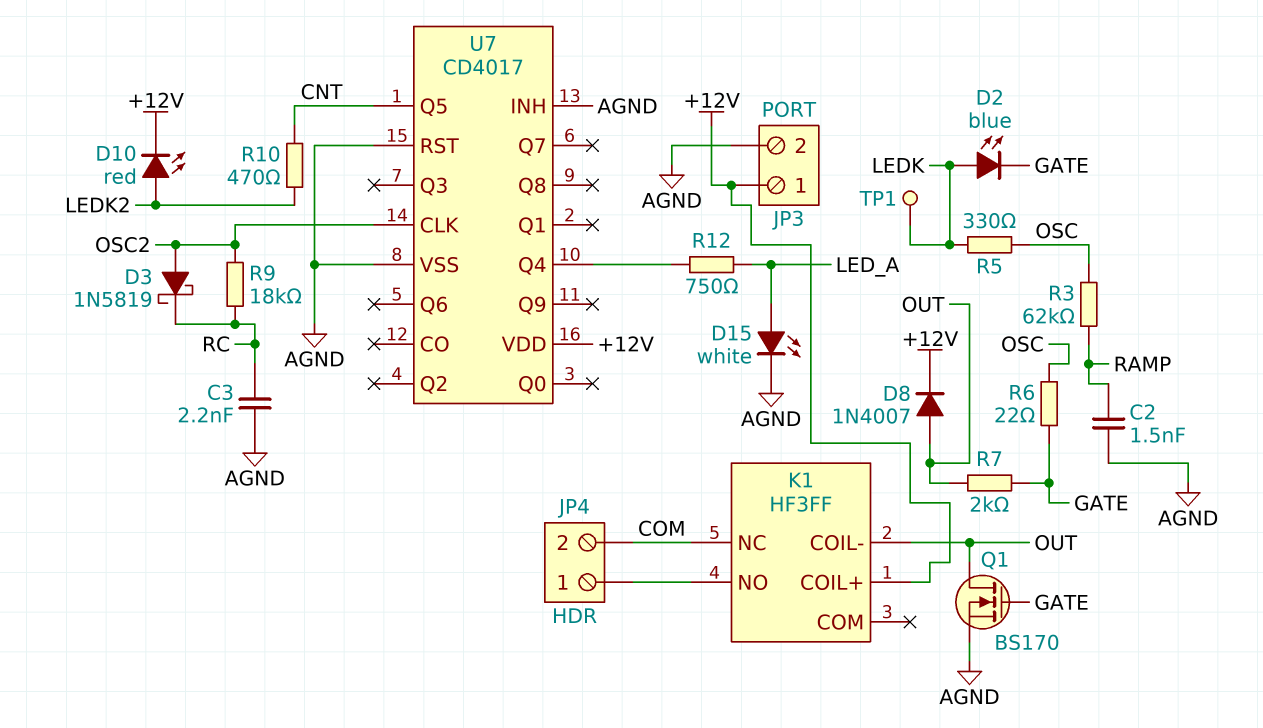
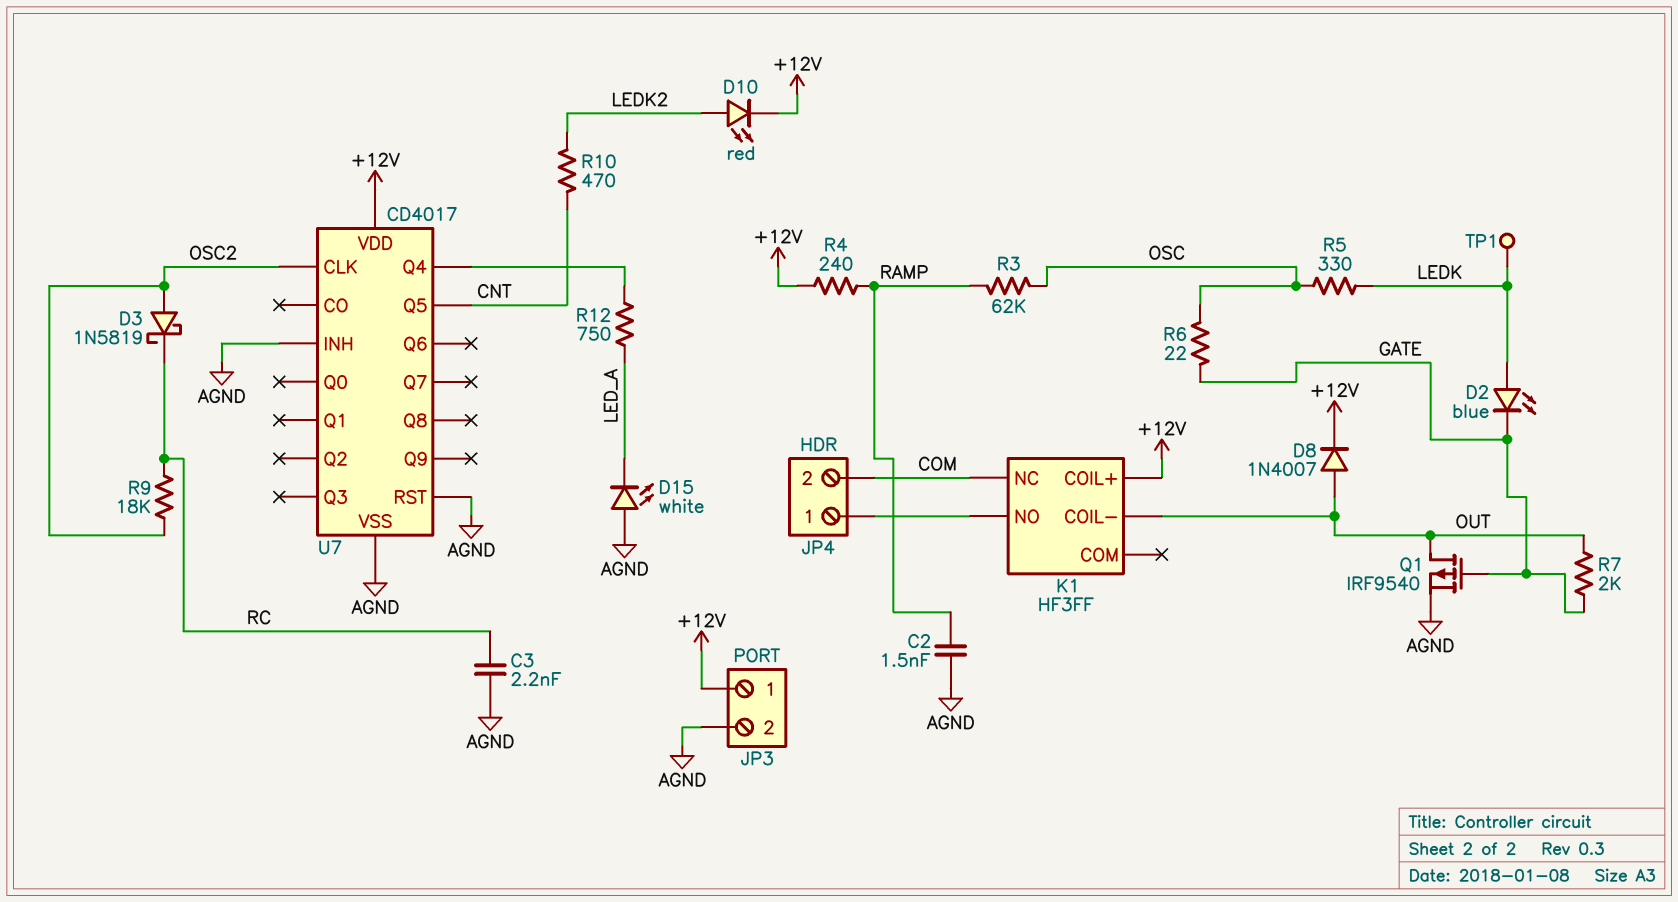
D15: LED white (A LED_A, K AGND) -> LED white (A AGND, K LED_A)
Q1: NMOS BS170 (G GATE, D OUT, S AGND) -> PMOS IRF9540 (G GATE, D OUT, S AGND)
R4: none -> 240 (+12V, RAMP)

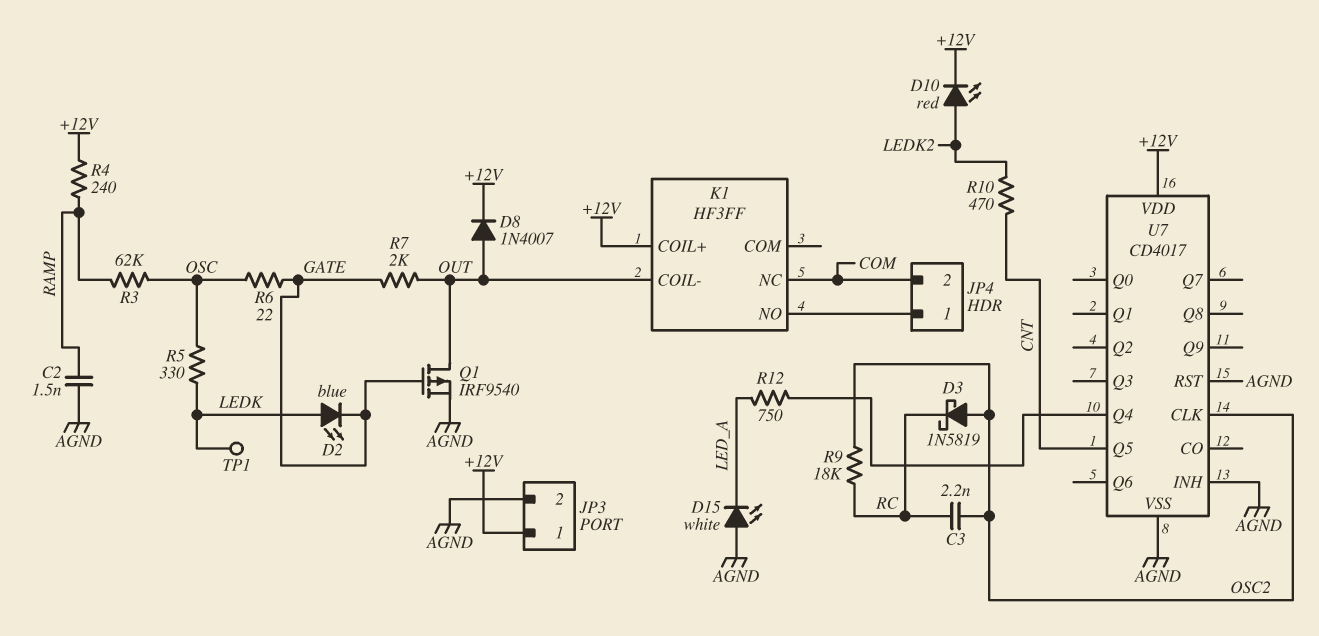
C3: 2.2nF (AGND, RC) -> 2.2nF (OSC2, RC)

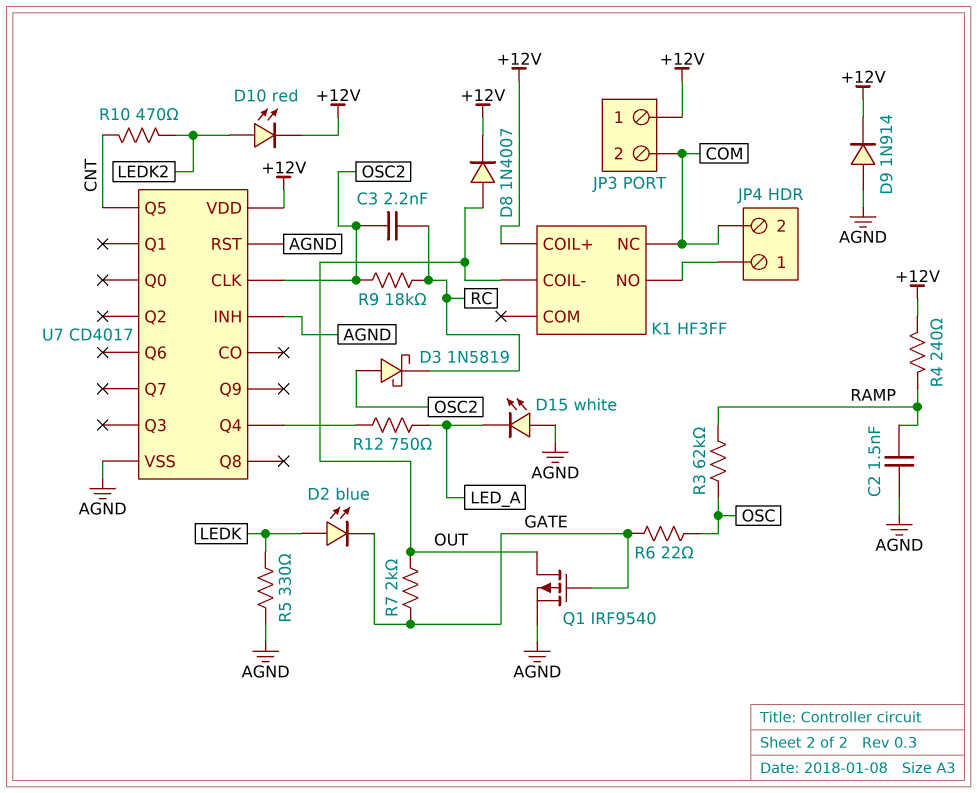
D9: none -> diode 1N914 (A AGND, K +12V)
JP3 pin 2: AGND -> COM
R5: 330 (LEDK, OSC) -> 330 (AGND, LEDK)
TP1: test point (LEDK) -> none

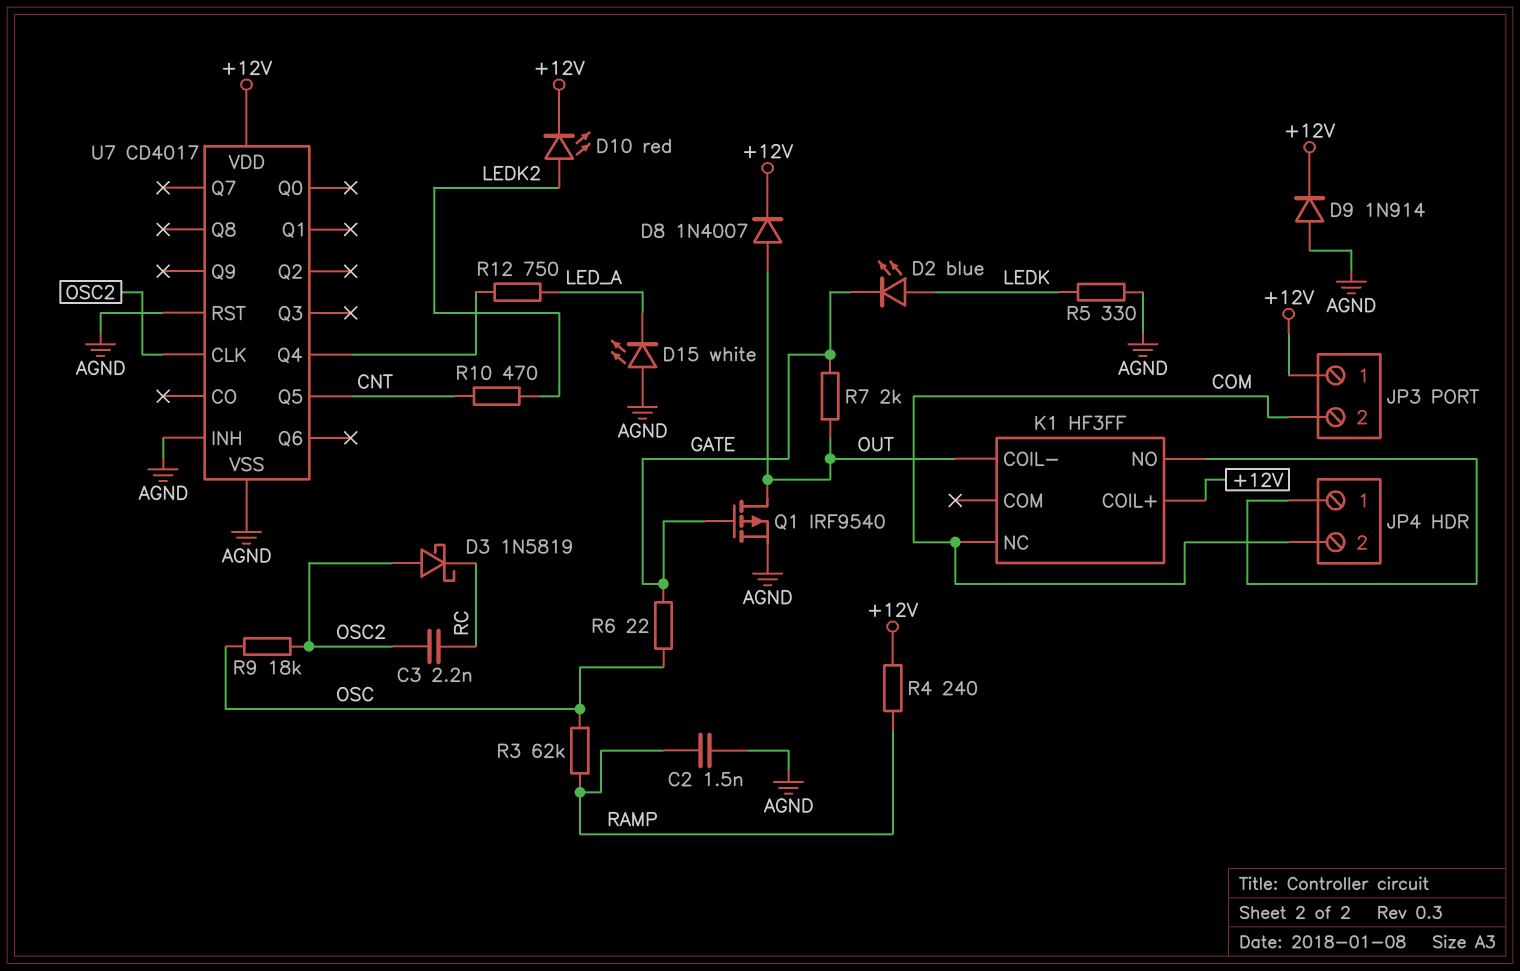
R9: 18k (OSC2, RC) -> 18k (OSC, OSC2)

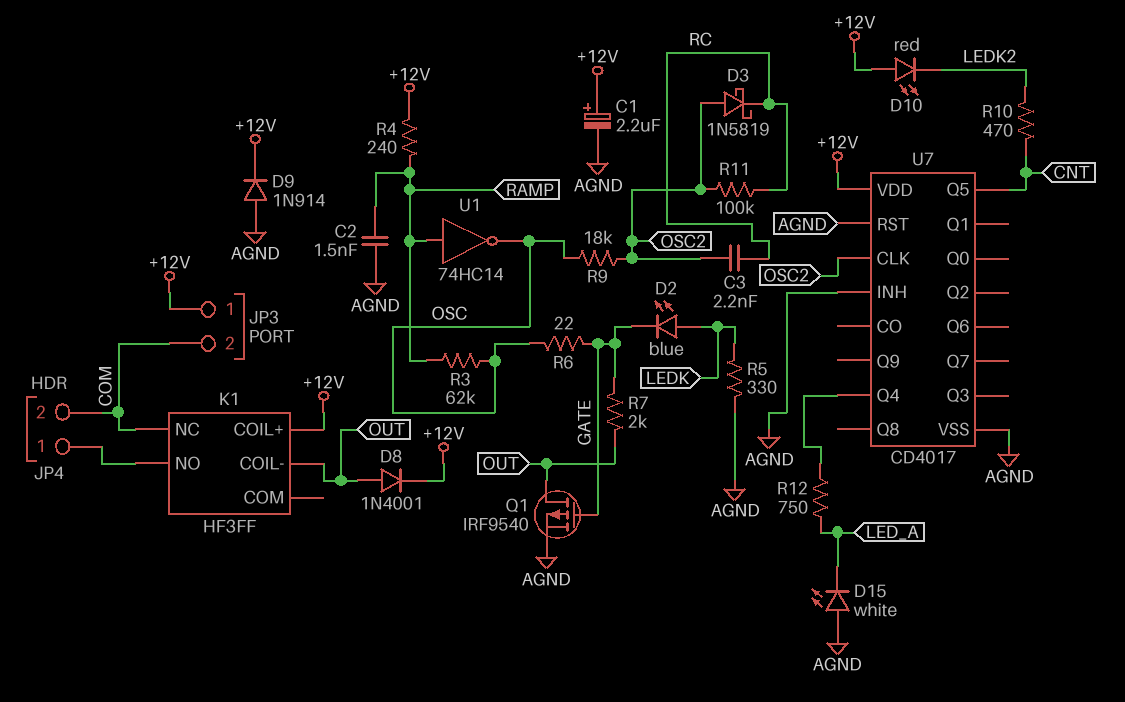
C1: none -> 2.2uF (plus +12V, minus AGND)
D8: diode 1N4007 (A OUT, K +12V) -> diode 1N4001 (A OUT, K +12V)
D10: LED red (A LEDK2, K +12V) -> LED red (A +12V, K LEDK2)
R11: none -> 100k (OSC2, RC)
U1: none -> NOT 74HC14 (in RAMP, out OSC)

